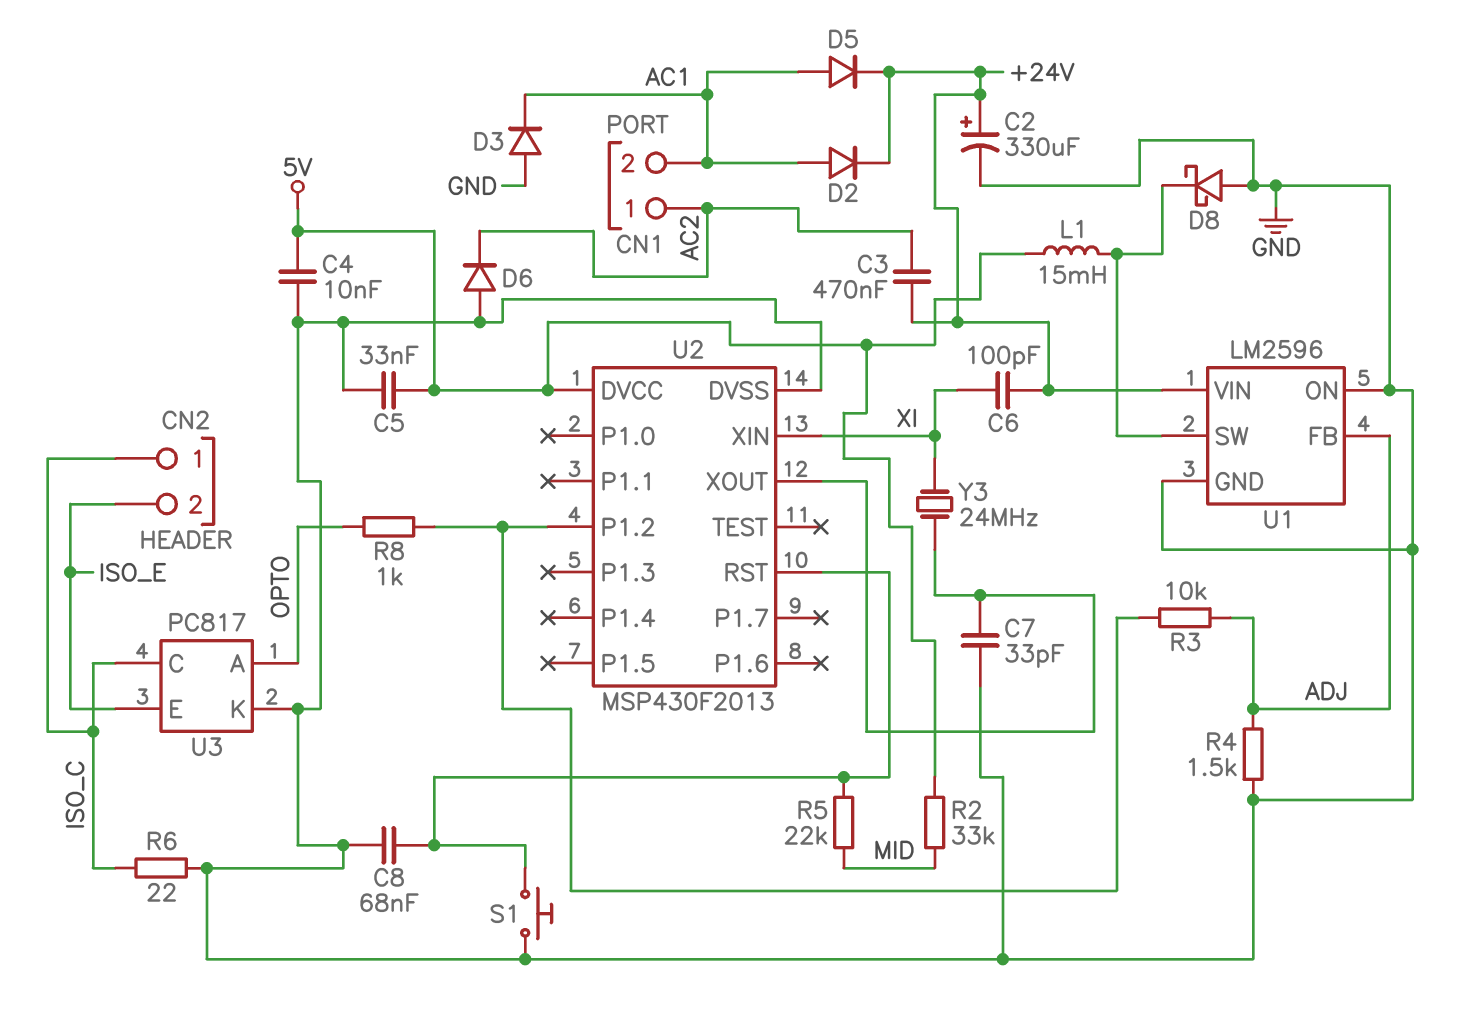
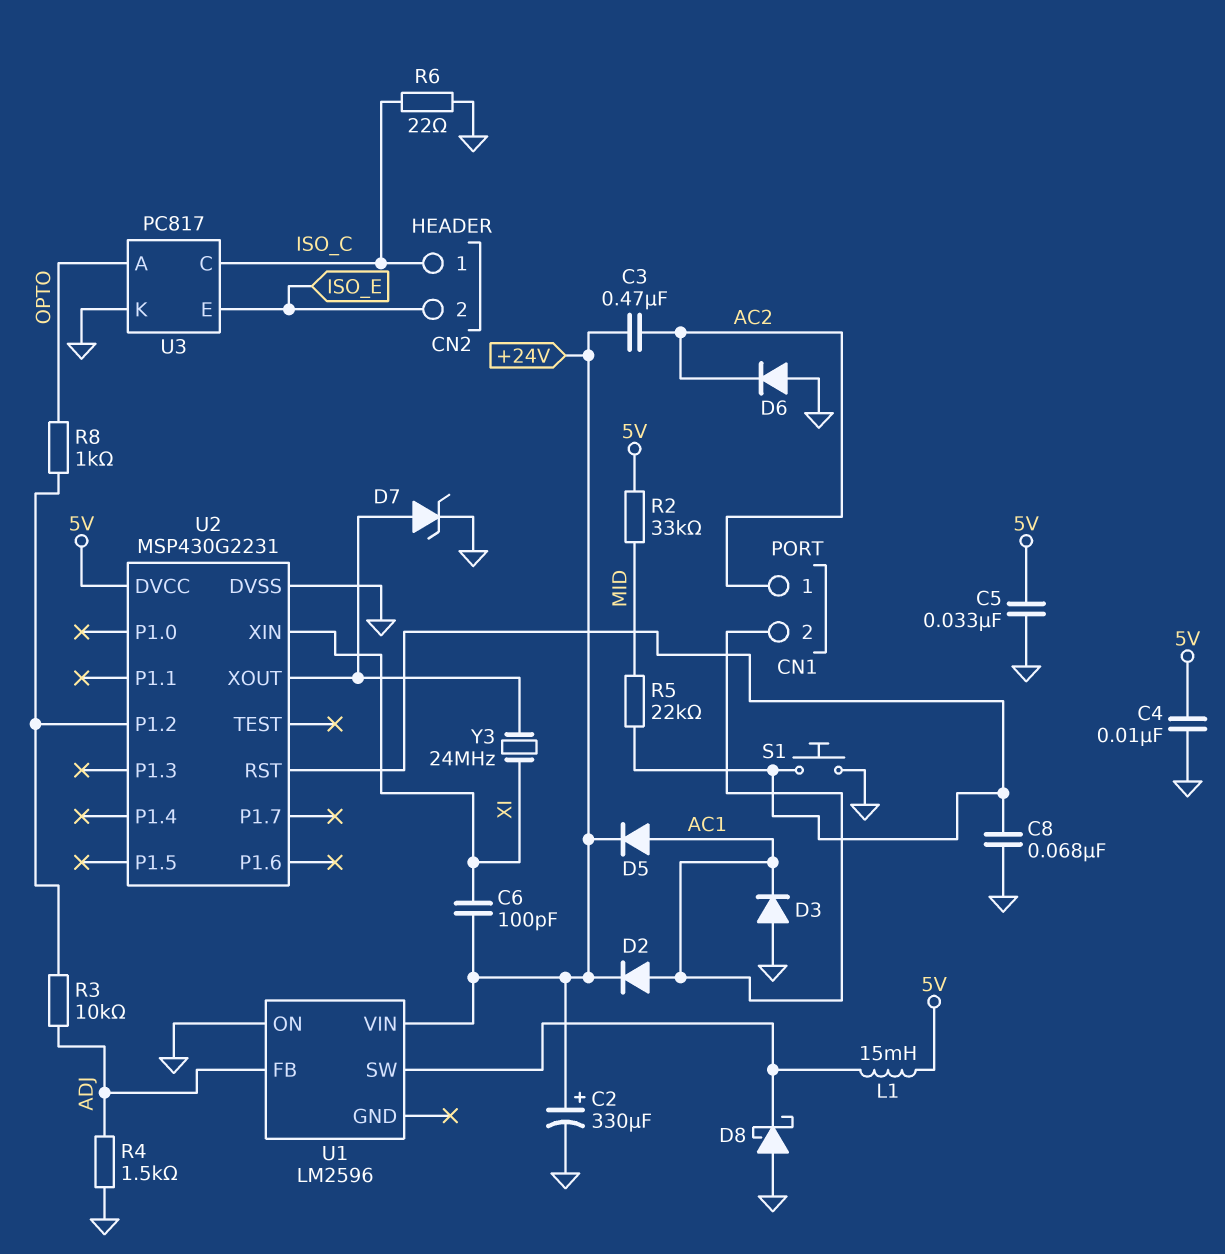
C7: 33pF (GND, U2/XOUT) -> none
D7: none -> zener (A U2/XOUT, K GND)
U1 pin GND: GND -> none
U2: MSP430F2013 -> MSP430G2231

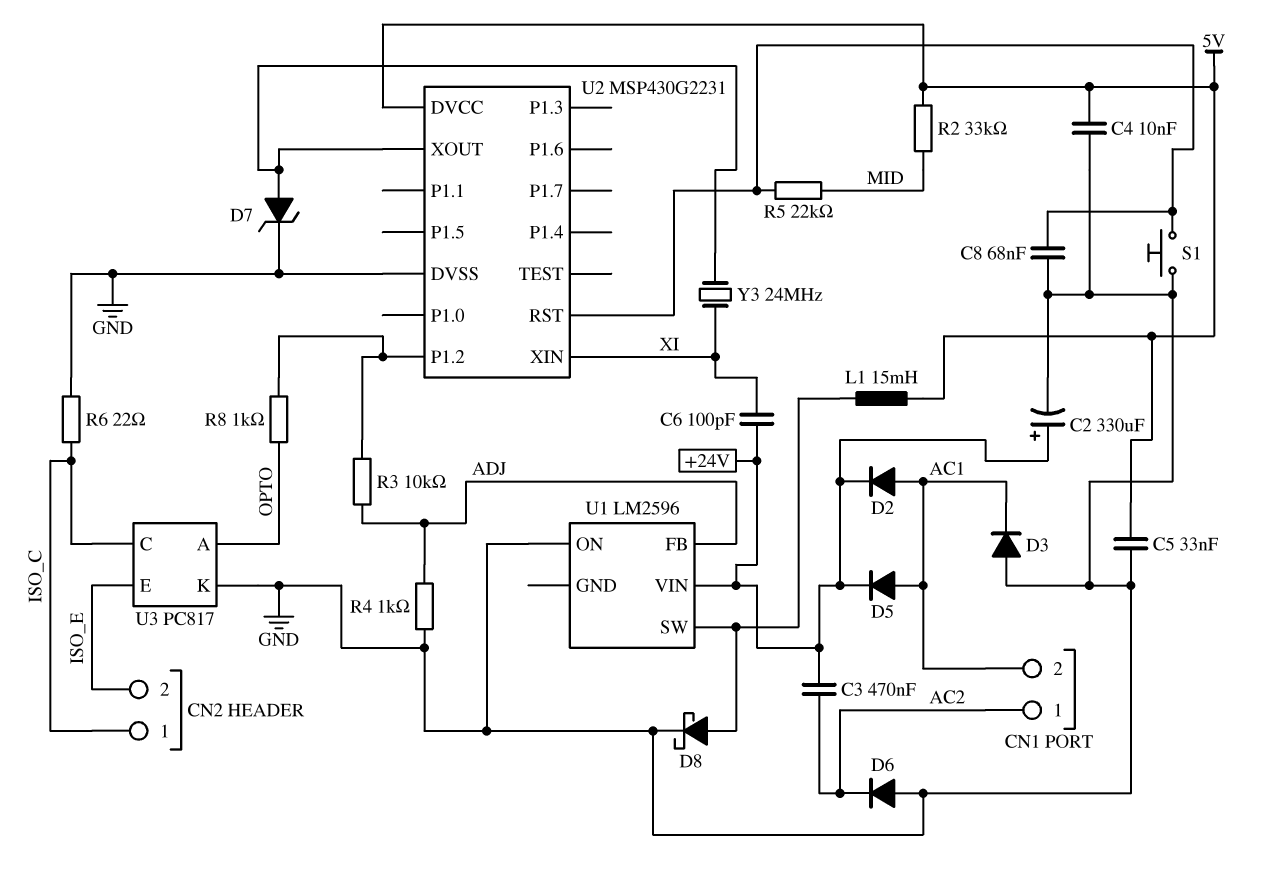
D8: schottky (A GND, K U1/SW) -> schottky (A U1/SW, K GND)
R4: 1.5k (ADJ, GND) -> 1k (ADJ, GND)

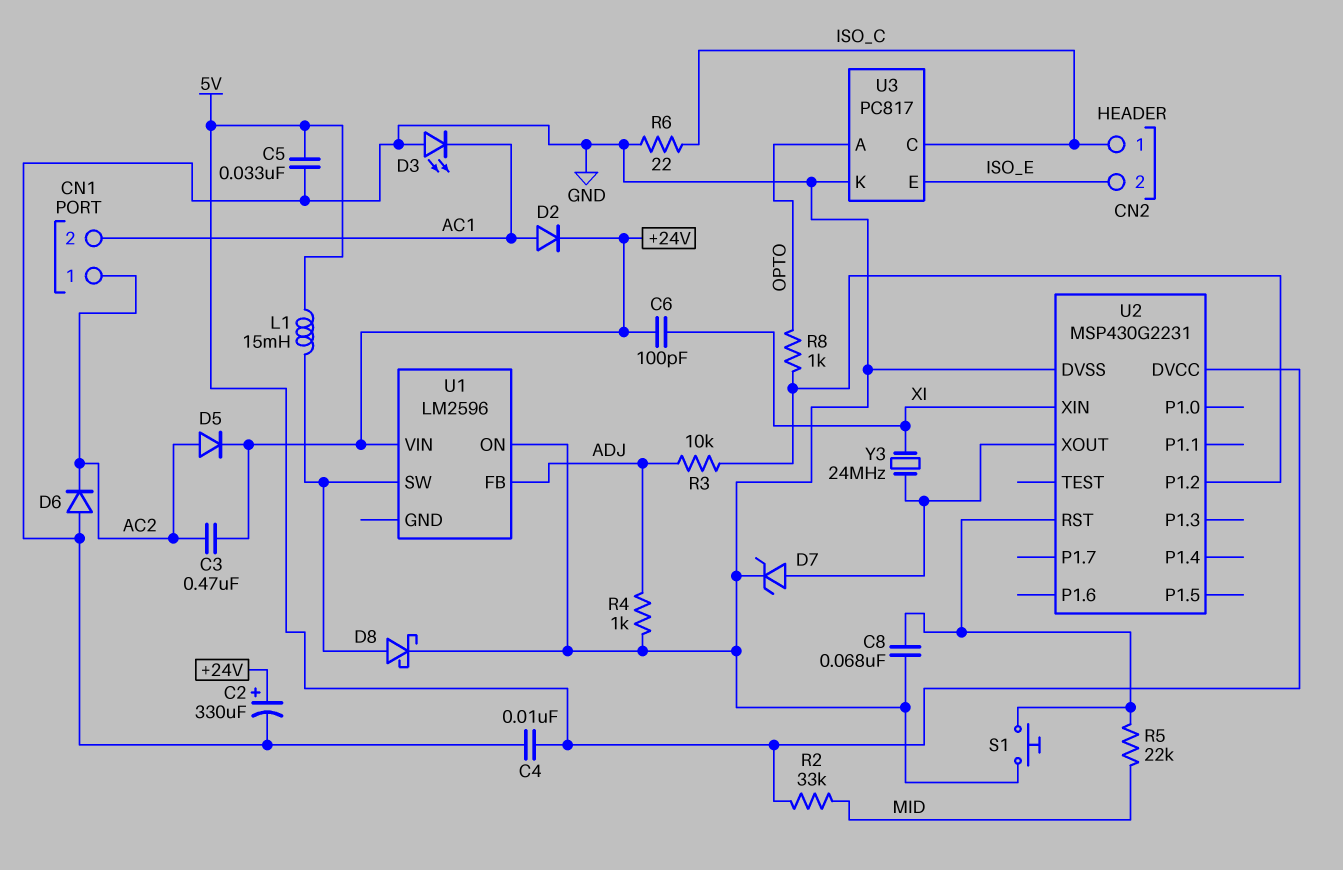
D3: diode (A GND, K AC1) -> LED (A GND, K AC1)
D5: diode (A AC1, K +24V) -> diode (A AC2, K +24V)

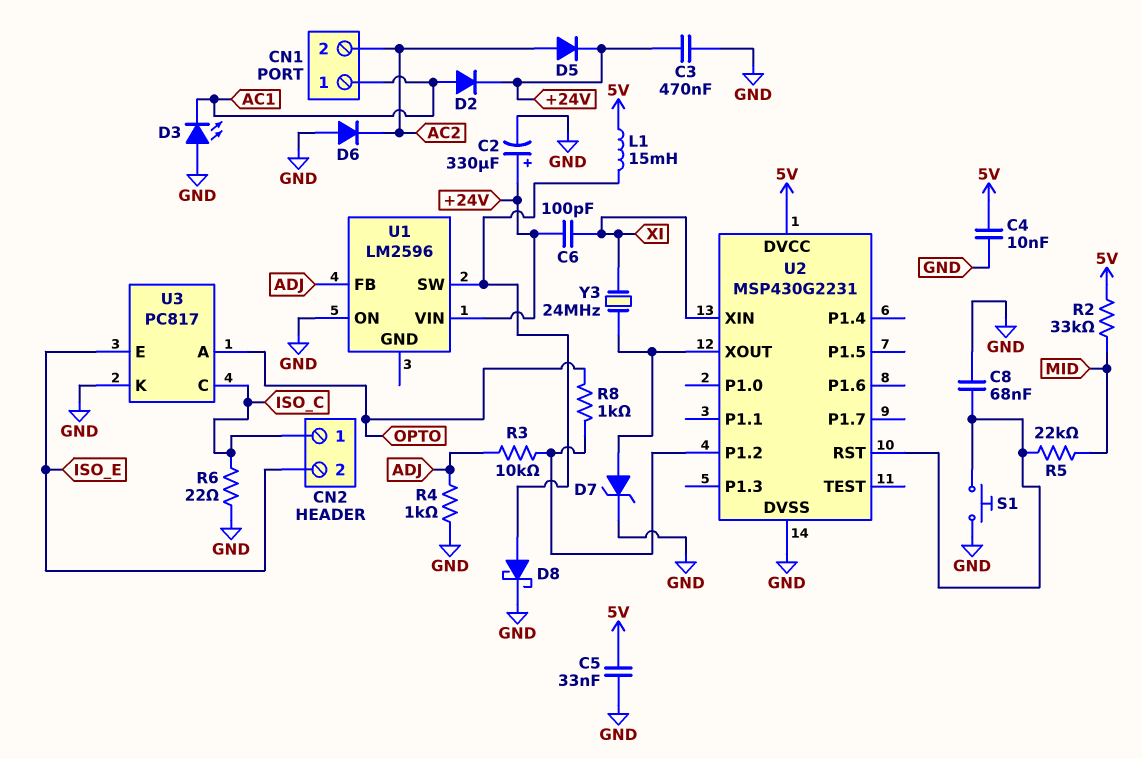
C3: 470nF (+24V, AC2) -> 470nF (+24V, GND)
CN1 pin 1: AC2 -> AC1
CN1 pin 2: AC1 -> AC2

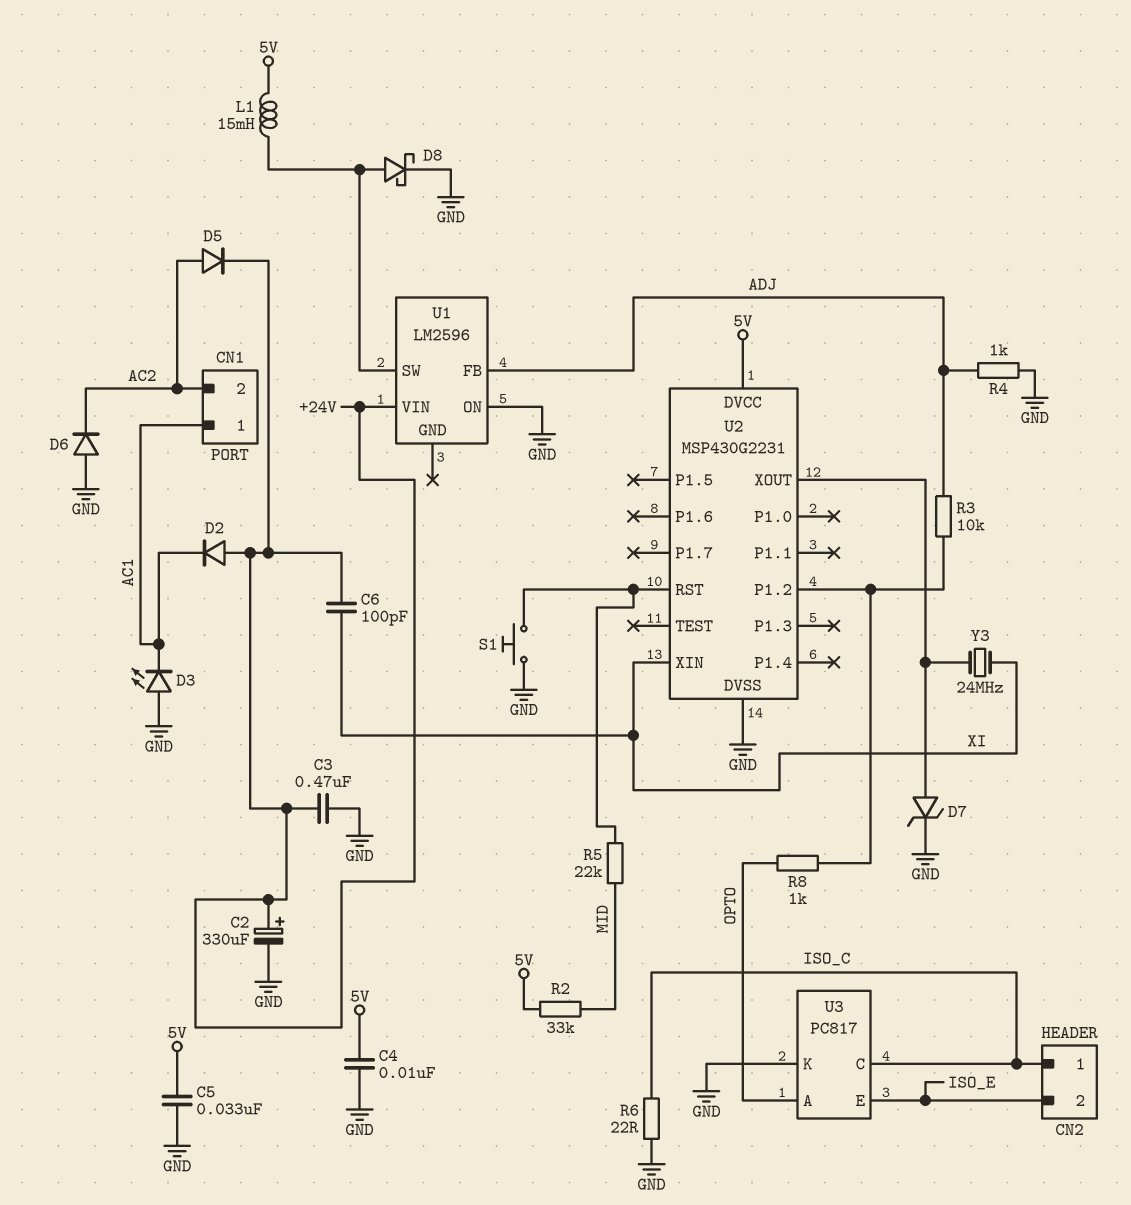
C8: 68nF (GND, U2/RST) -> none
D2: diode (A AC1, K +24V) -> diode (A +24V, K AC1)

